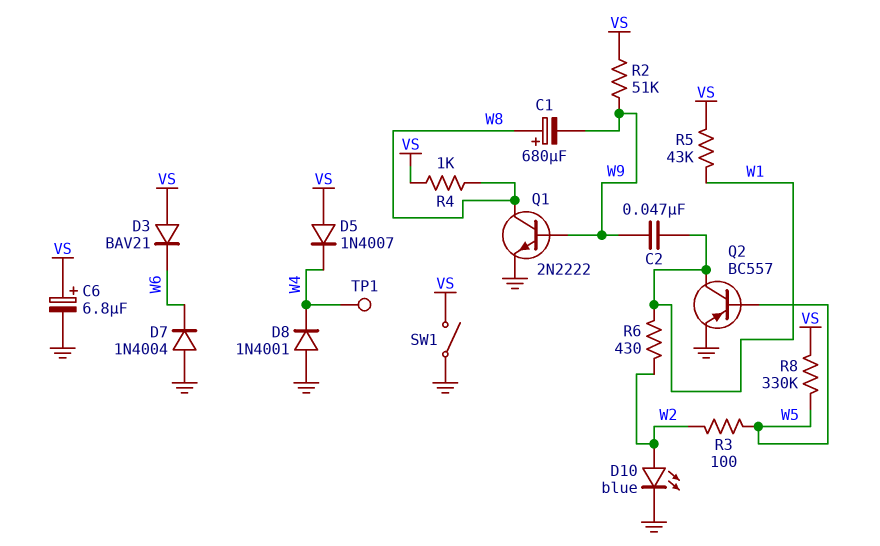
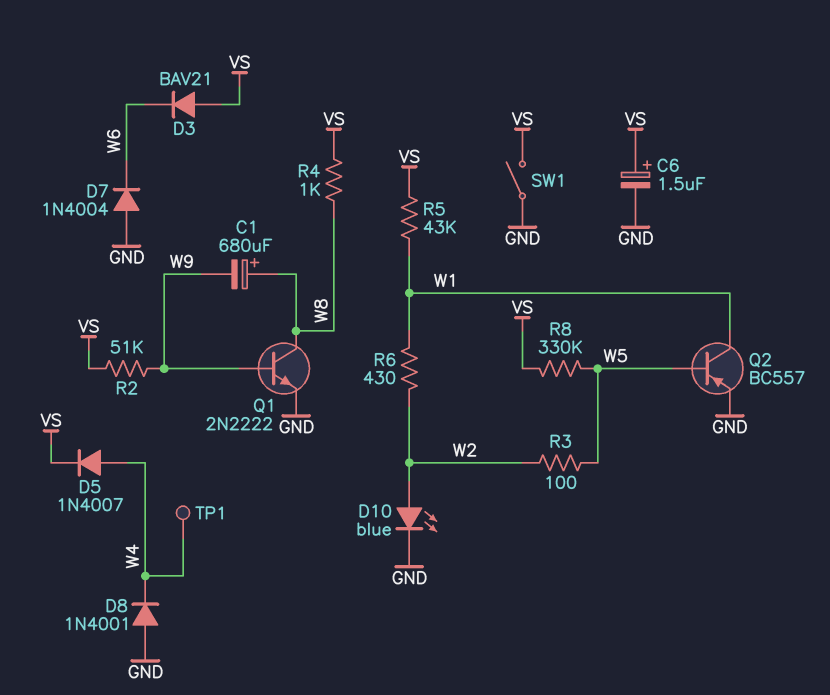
C2: 47nF (W1, W9) -> none
C6: 6.8uF (plus VS, minus GND) -> 1.5uF (plus VS, minus GND)
D5: diode 1N4007 (A VS, K W4) -> diode 1N4007 (A W4, K VS)

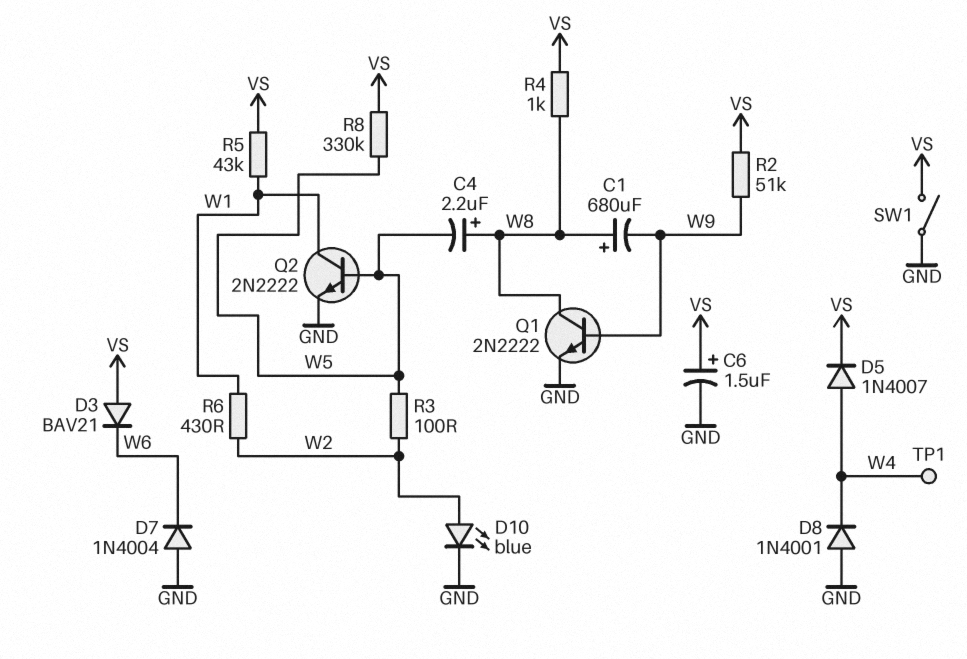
C4: none -> 2.2uF (plus W8, minus W5)
Q2: PNP BC557 (B W5, C W1, E GND) -> NPN 2N2222 (B W5, C W1, E GND)

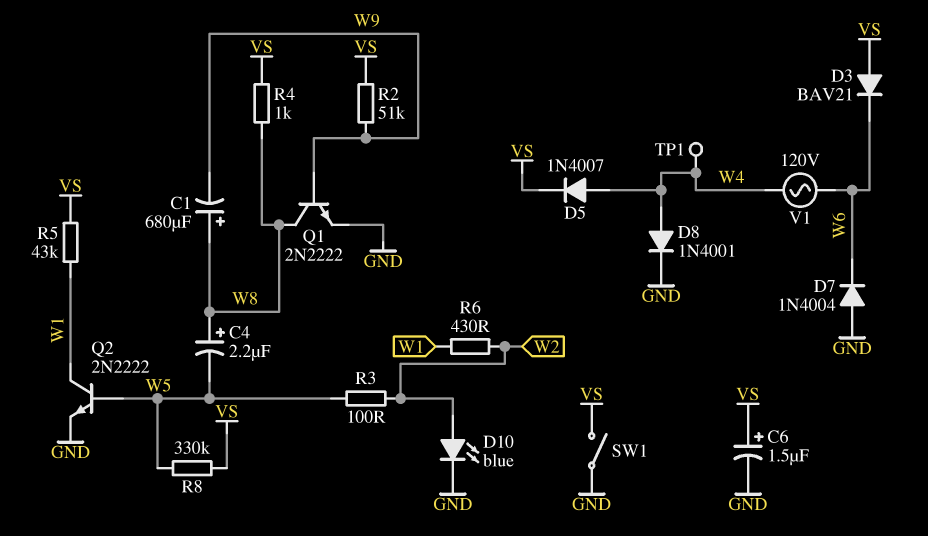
D8: diode 1N4001 (A GND, K W4) -> diode 1N4001 (A W4, K GND)
V1: none -> AC 120V (W4, W6)

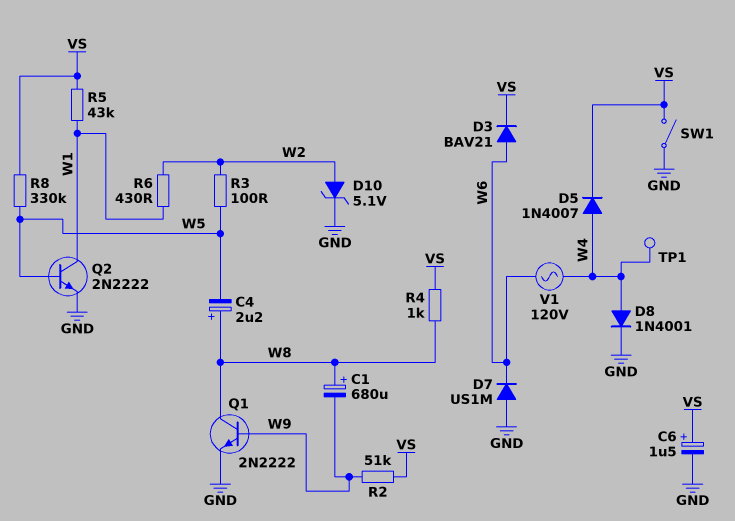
D3: diode BAV21 (A VS, K W6) -> diode BAV21 (A W6, K VS)
D7: diode 1N4004 (A GND, K W6) -> diode US1M (A GND, K W6)
D10: LED blue (A W2, K GND) -> zener 5.1V (A W2, K GND)

